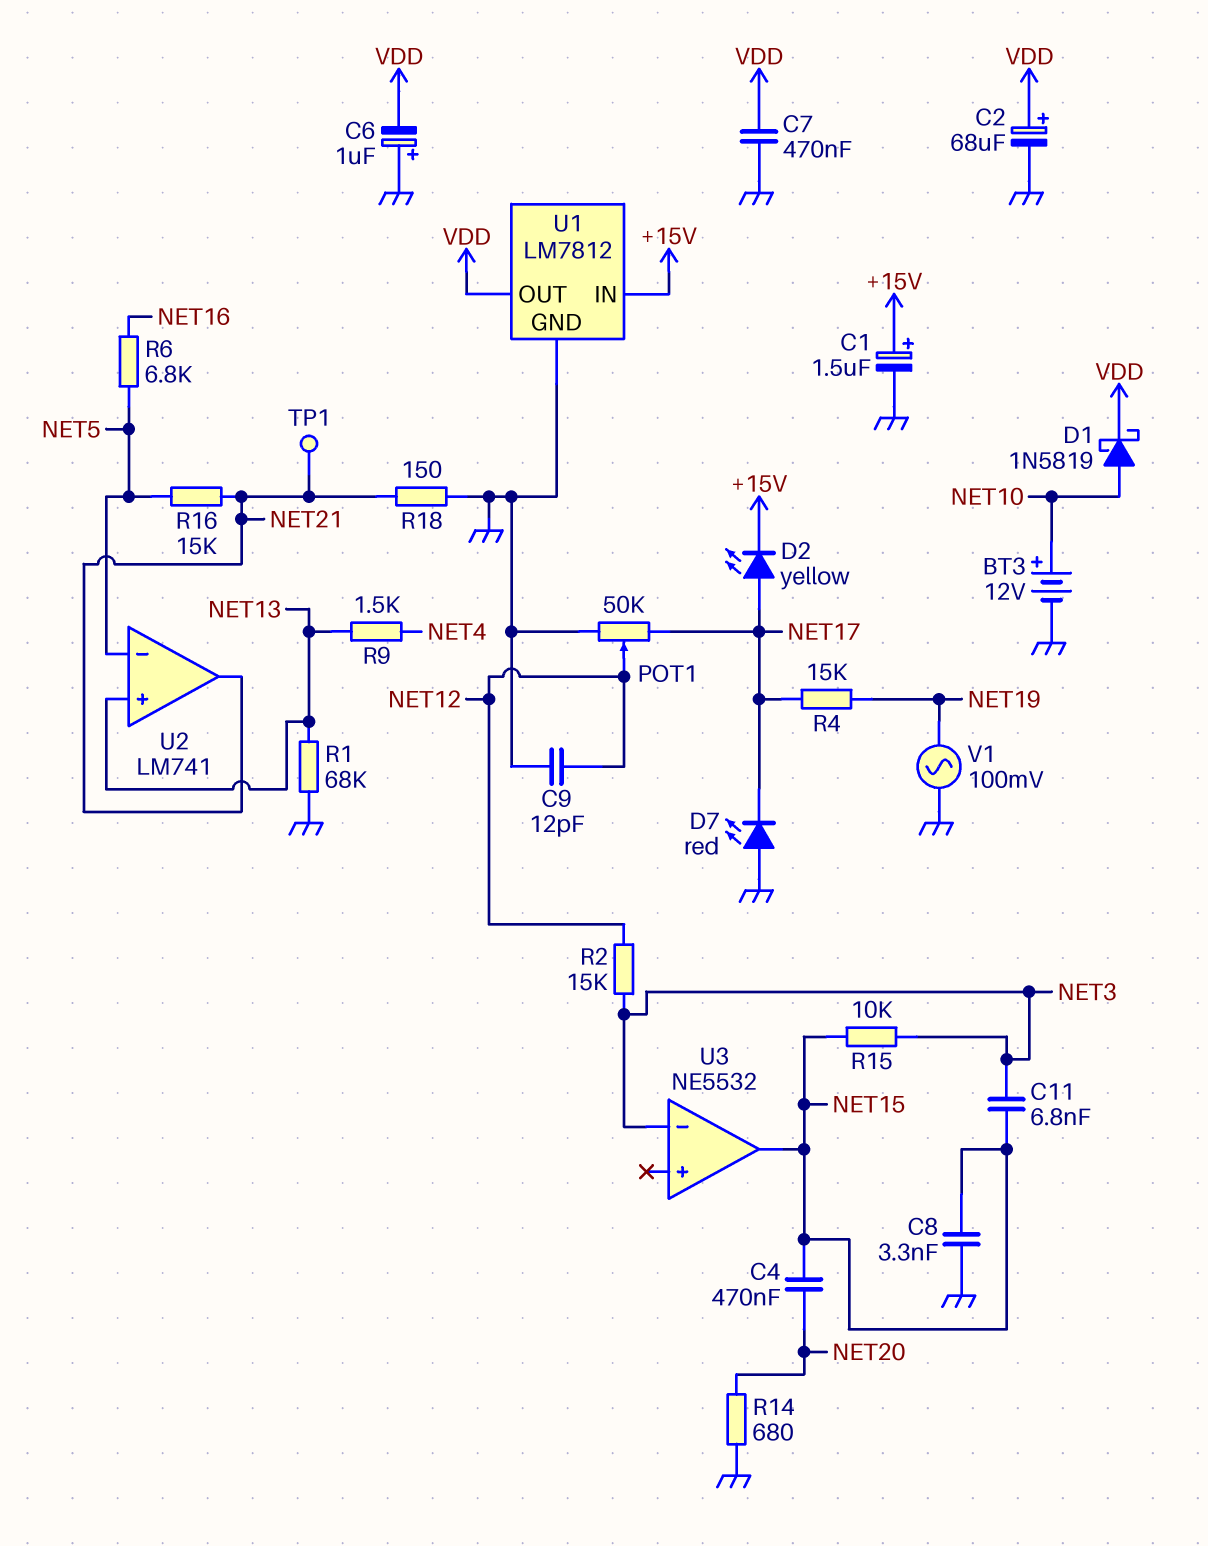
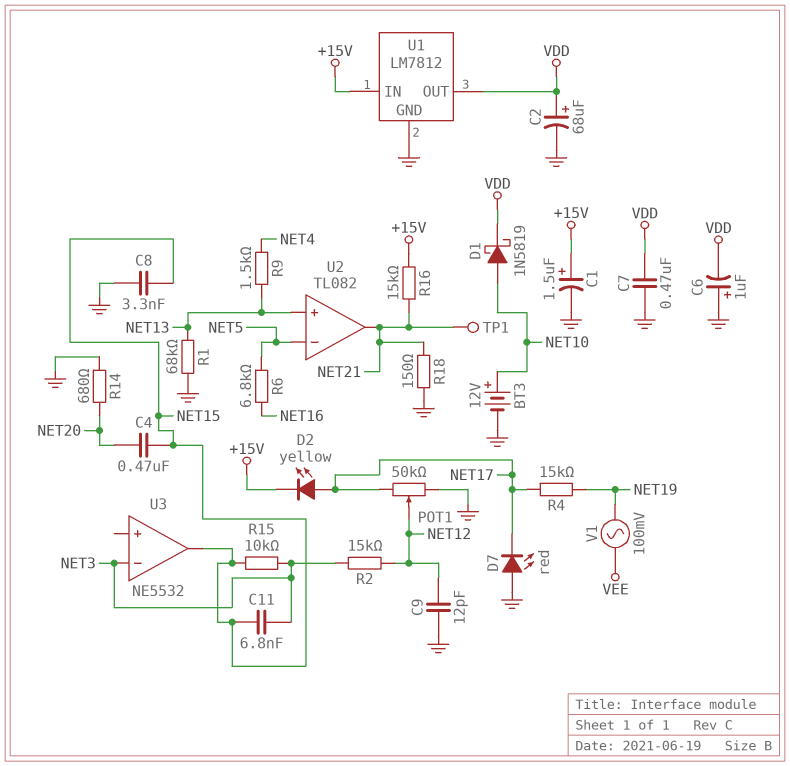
R16: 15k (NET5, NET21) -> 15k (+15V, NET21)
U2: LM741 -> TL082
V1: AC 100mV (GND, NET19) -> AC 100mV (NET19, VEE)

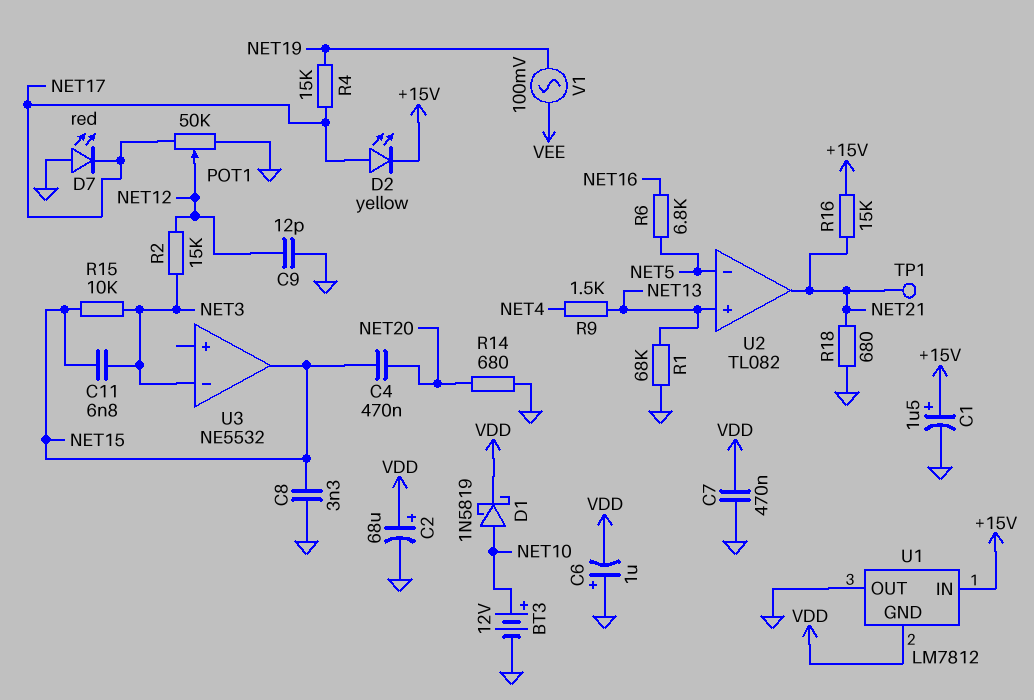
R18: 150 (GND, NET21) -> 680 (GND, NET21)
U1 pin GND: GND -> VDD
U1 pin OUT: VDD -> GND

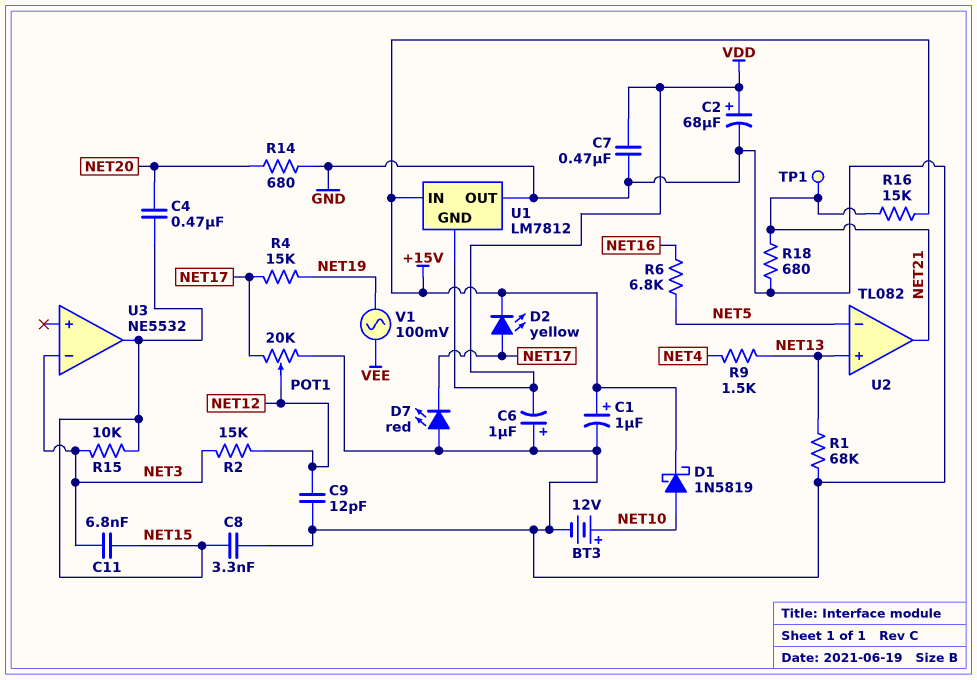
C1: 1.5uF (plus +15V, minus GND) -> 1uF (plus +15V, minus GND)
D1: schottky 1N5819 (A NET10, K VDD) -> schottky 1N5819 (A NET10, K +15V)
POT1: 50k (GND, NET17, wiper NET12) -> 20k (GND, NET17, wiper NET12)

